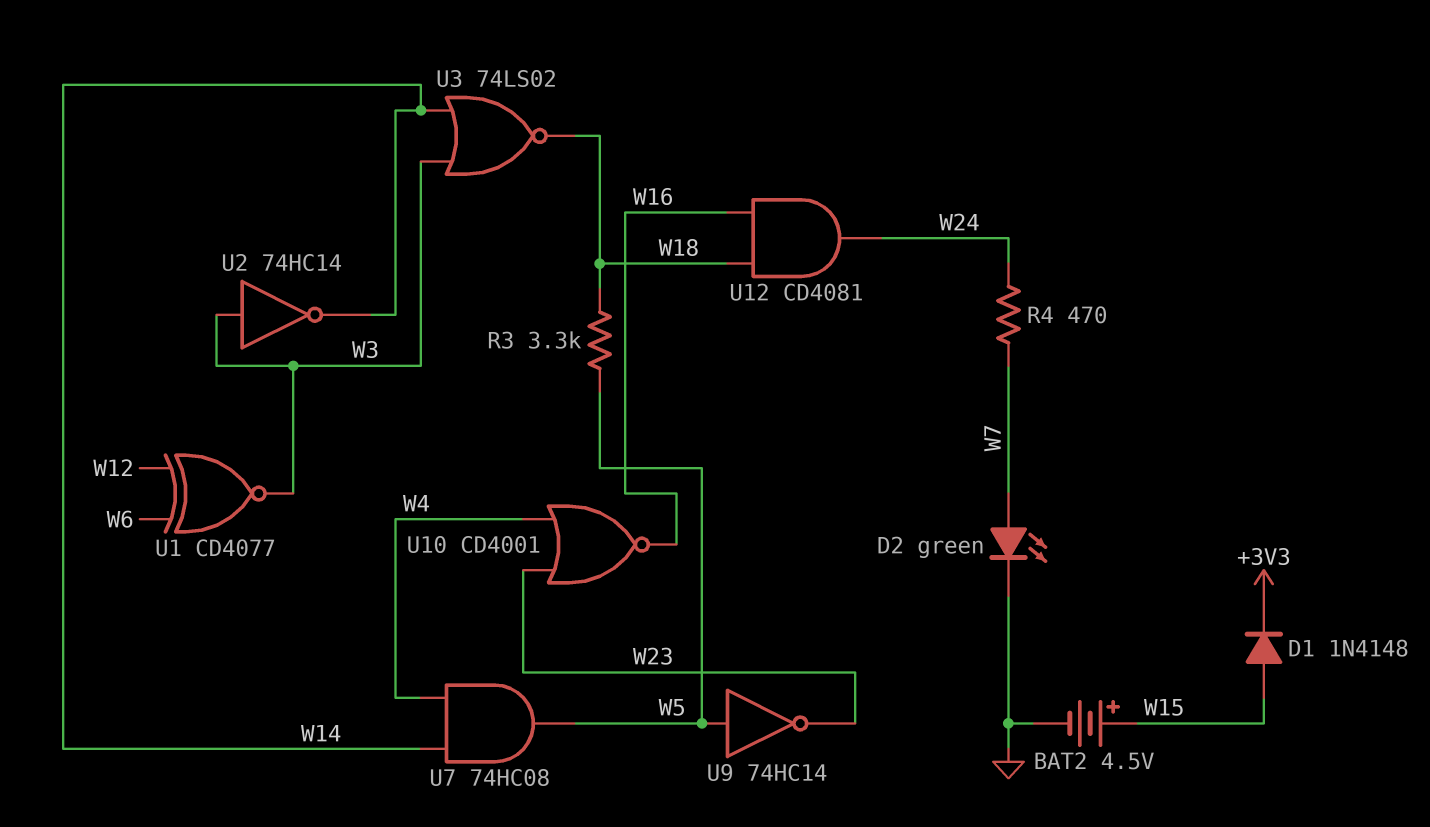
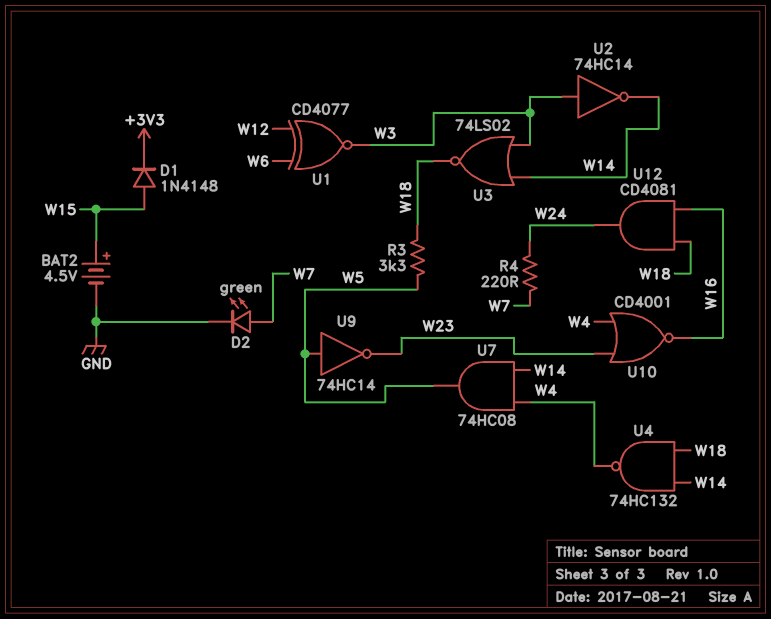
R4: 470 (W7, W24) -> 220 (W7, W24)
U4: none -> NAND 74HC132 (in W14, in W18, out W4)

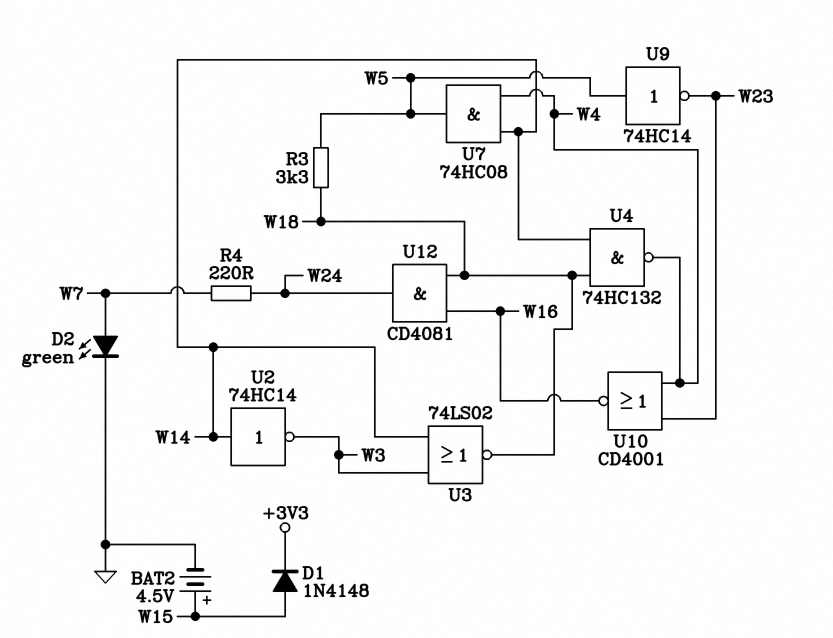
U1: XNOR CD4077 (in W6, in W12, out W3) -> none
U2: NOT 74HC14 (in W3, out W14) -> NOT 74HC14 (in W14, out W3)

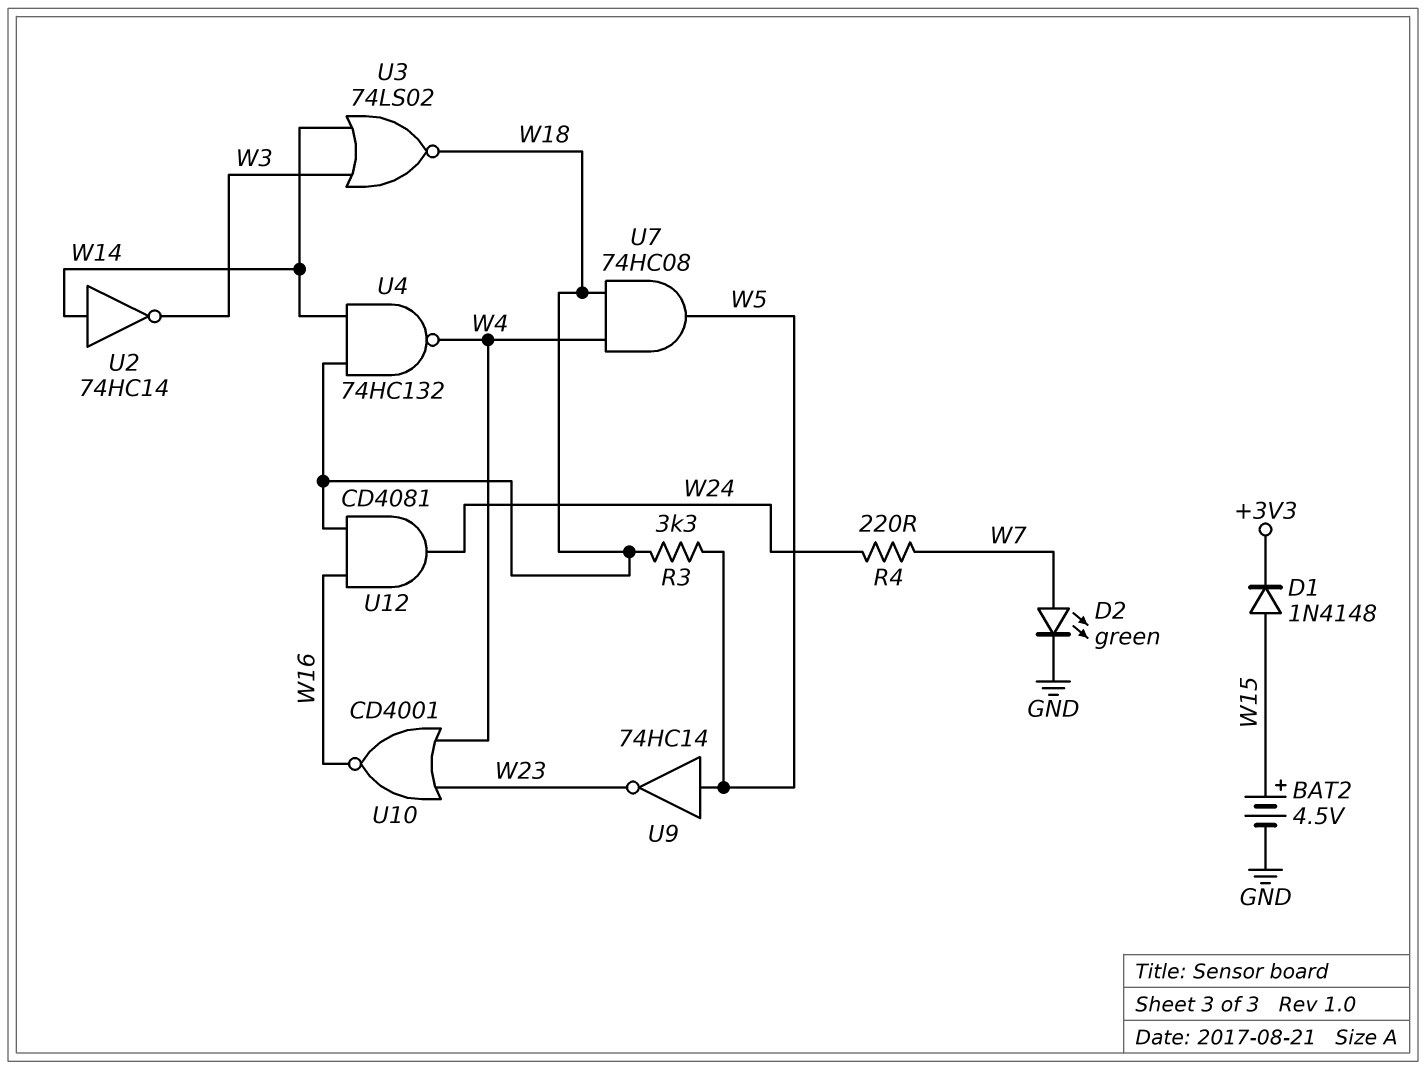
U7: AND 74HC08 (in W4, in W14, out W5) -> AND 74HC08 (in W4, in W18, out W5)

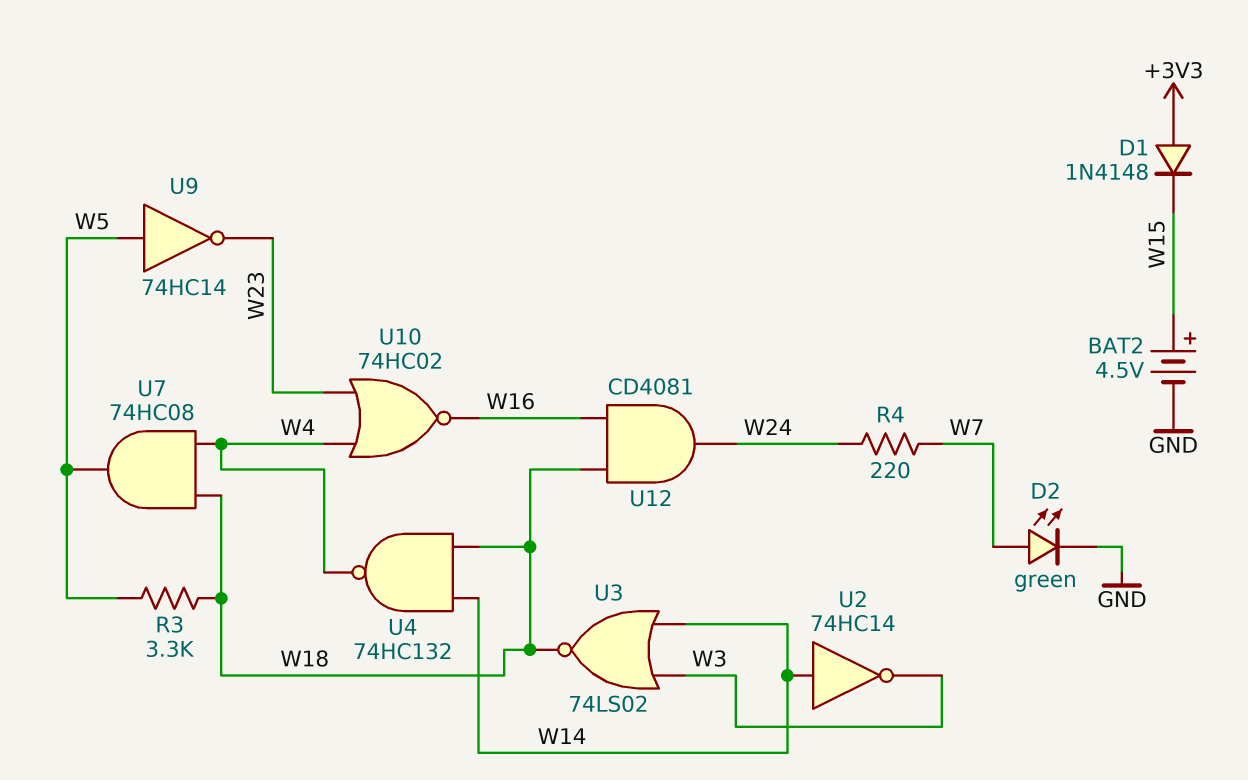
D1: diode 1N4148 (A W15, K +3V3) -> diode 1N4148 (A +3V3, K W15)
U10: NOR CD4001 (in W4, in W23, out W16) -> NOR 74HC02 (in W4, in W23, out W16)

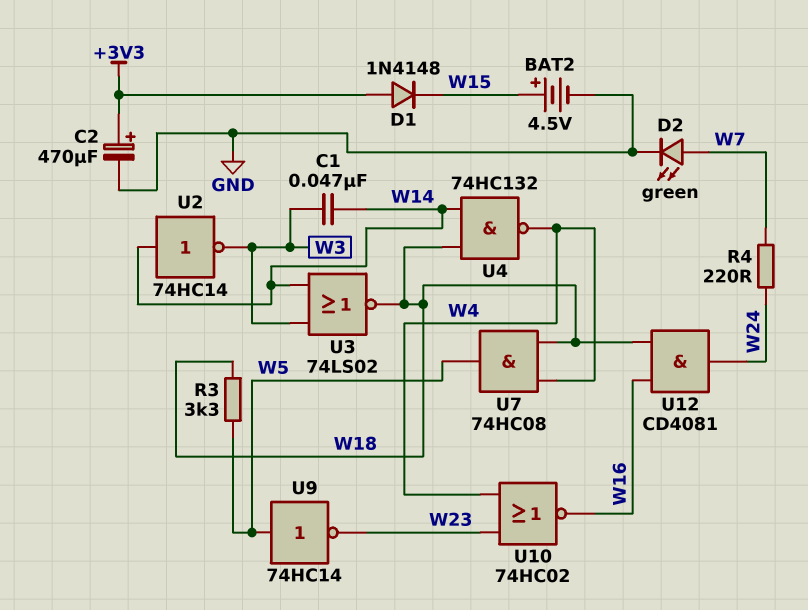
C1: none -> 47nF (W3, W14)
C2: none -> 470uF (plus +3V3, minus GND)

